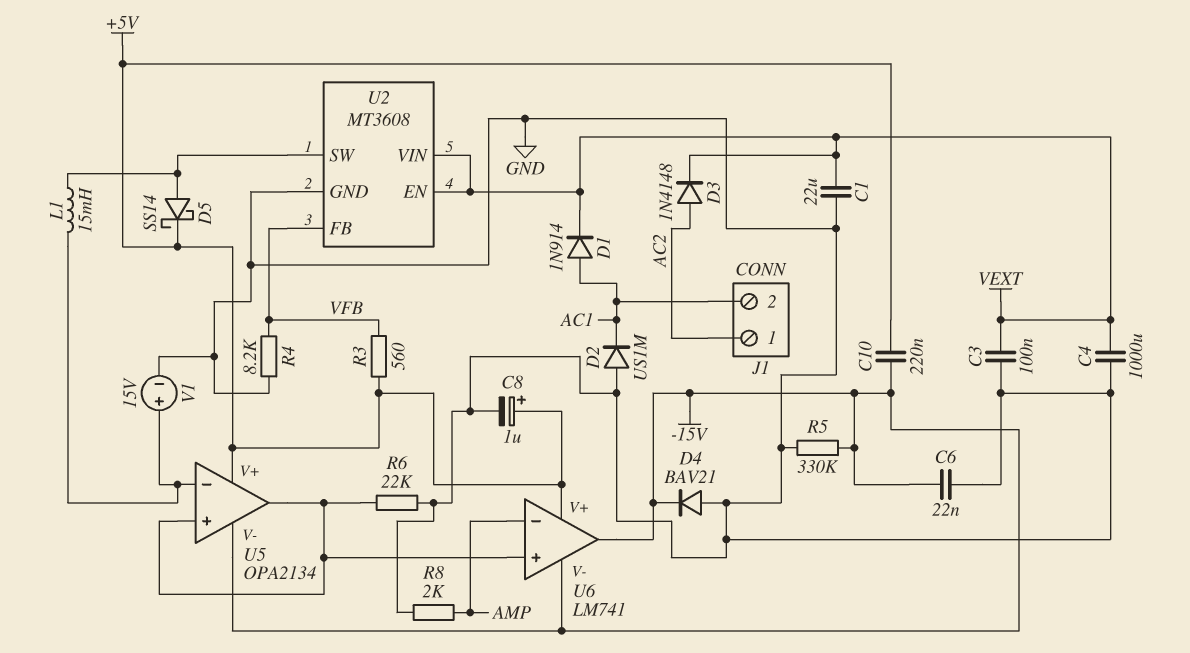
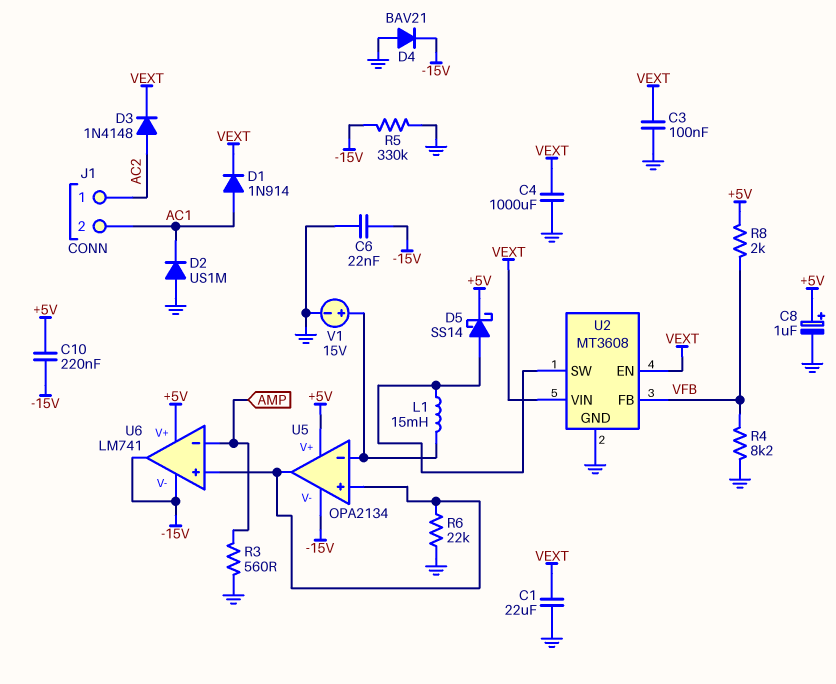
R3: 560 (+5V, VFB) -> 560 (AMP, GND)
R8: 2k (AMP, GND) -> 2k (+5V, VFB)

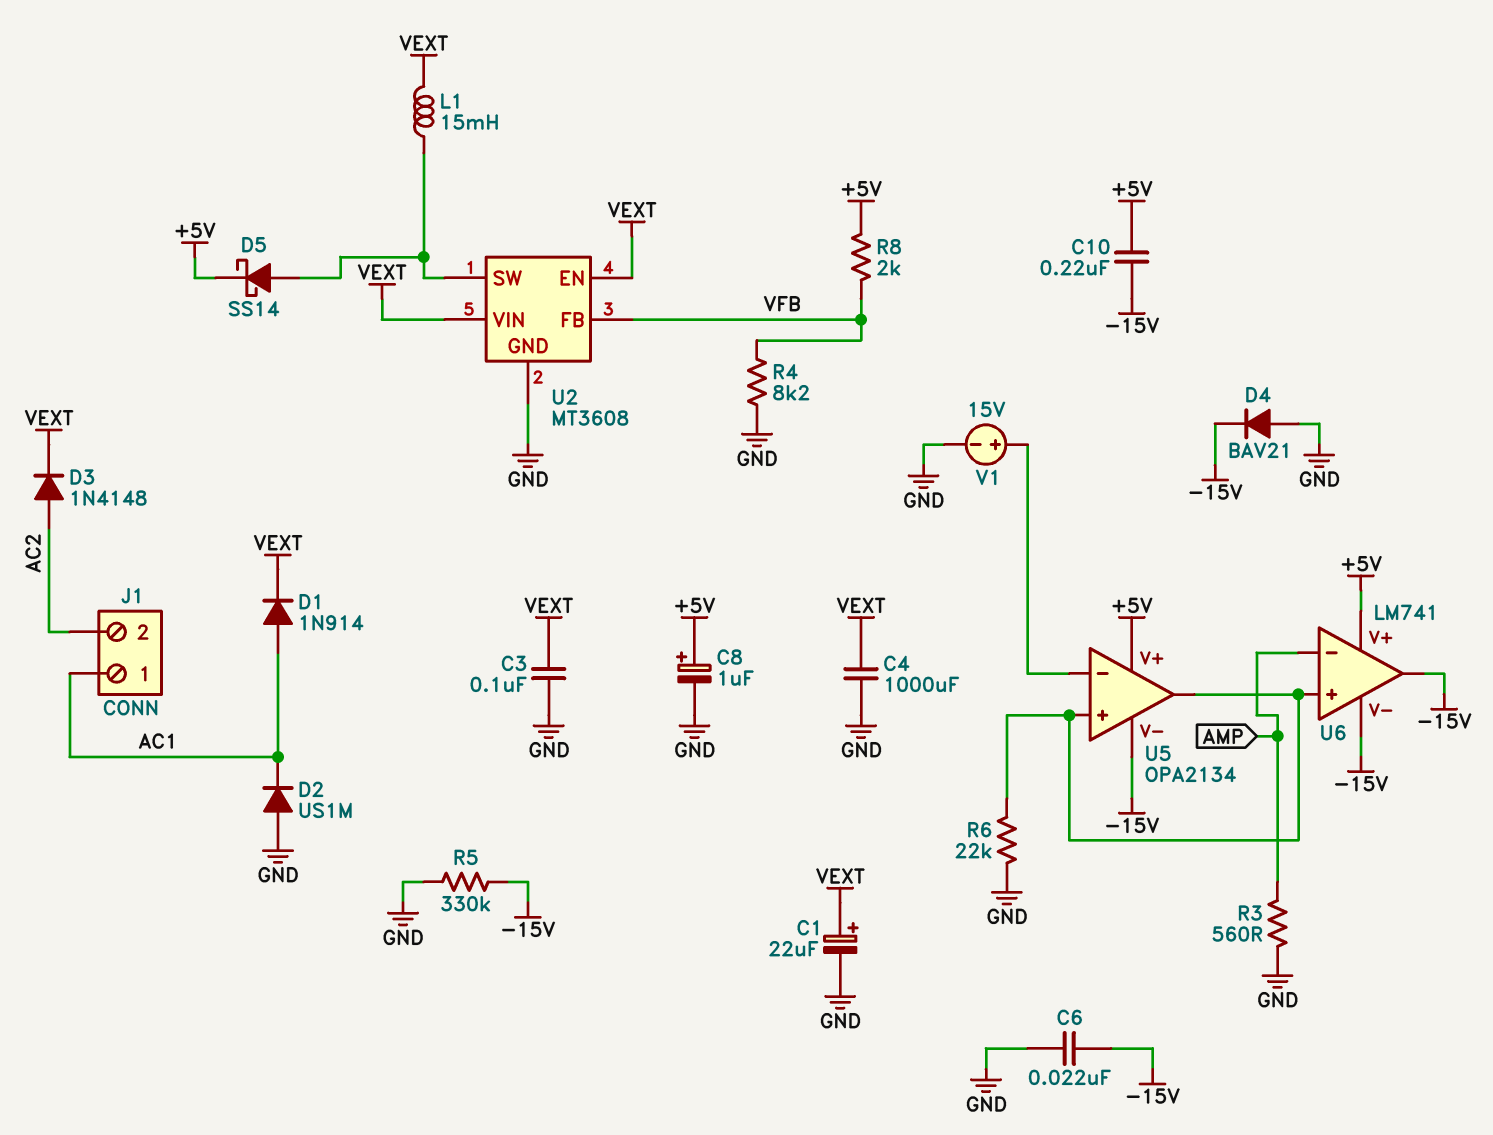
C1: 22uF (GND, VEXT) -> 22uF (plus VEXT, minus GND)
J1 pin 1: AC2 -> AC1
J1 pin 2: AC1 -> AC2
L1: 15mH (U2/SW, U5/in-) -> 15mH (U2/SW, VEXT)

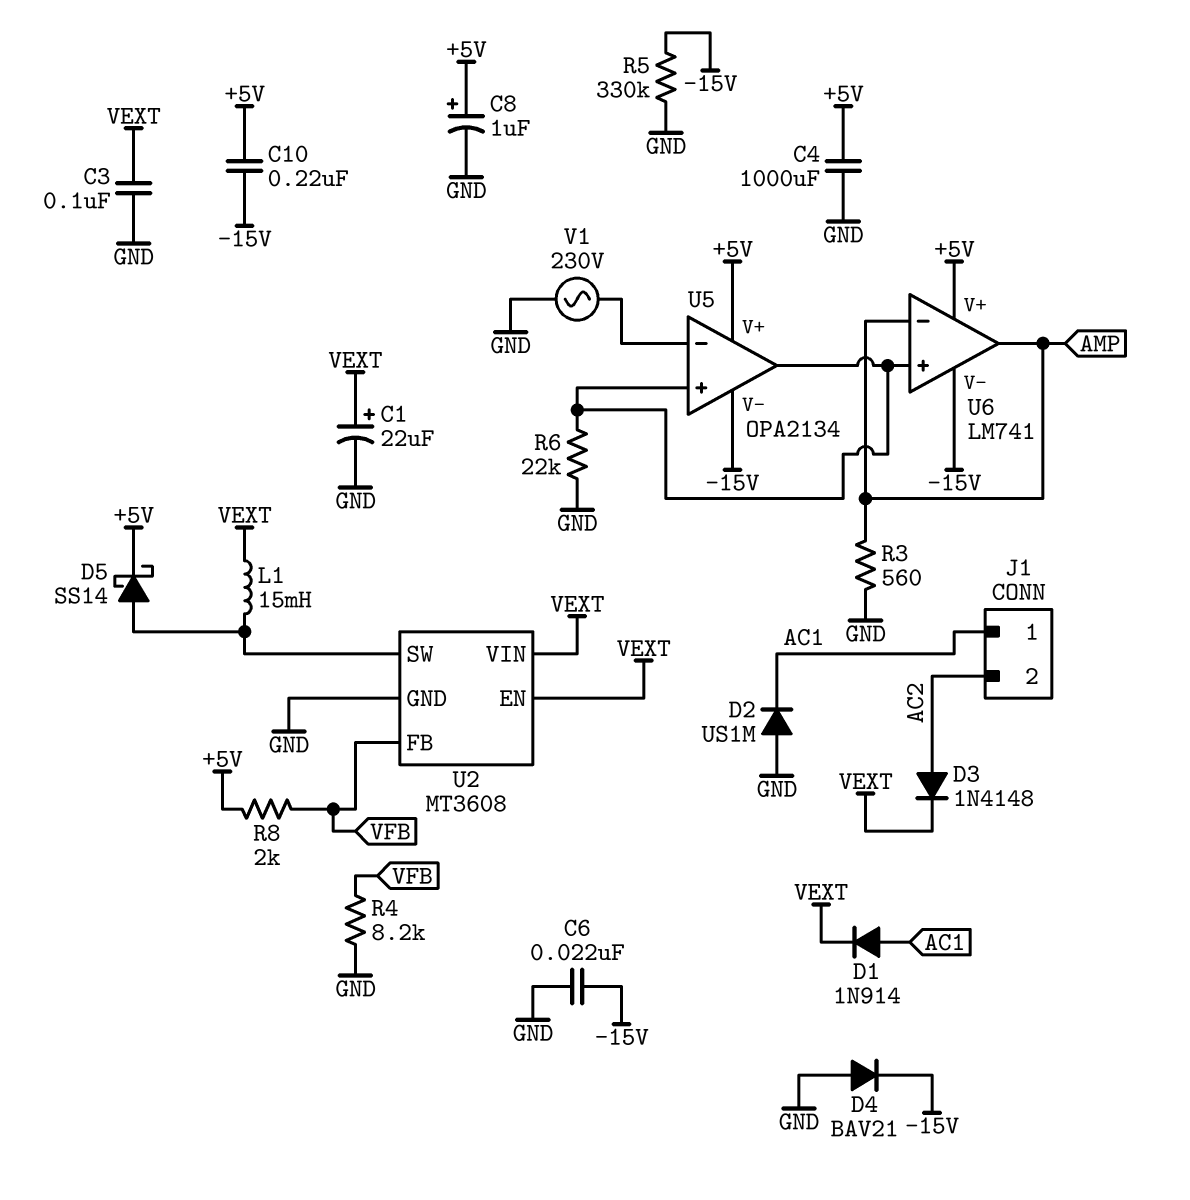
C4: 1000uF (GND, VEXT) -> 1000uF (+5V, GND)
U6 pin out: -15V -> AMP
V1: 15V (plus U5/in-, minus GND) -> AC 230V (GND, U5/in-)

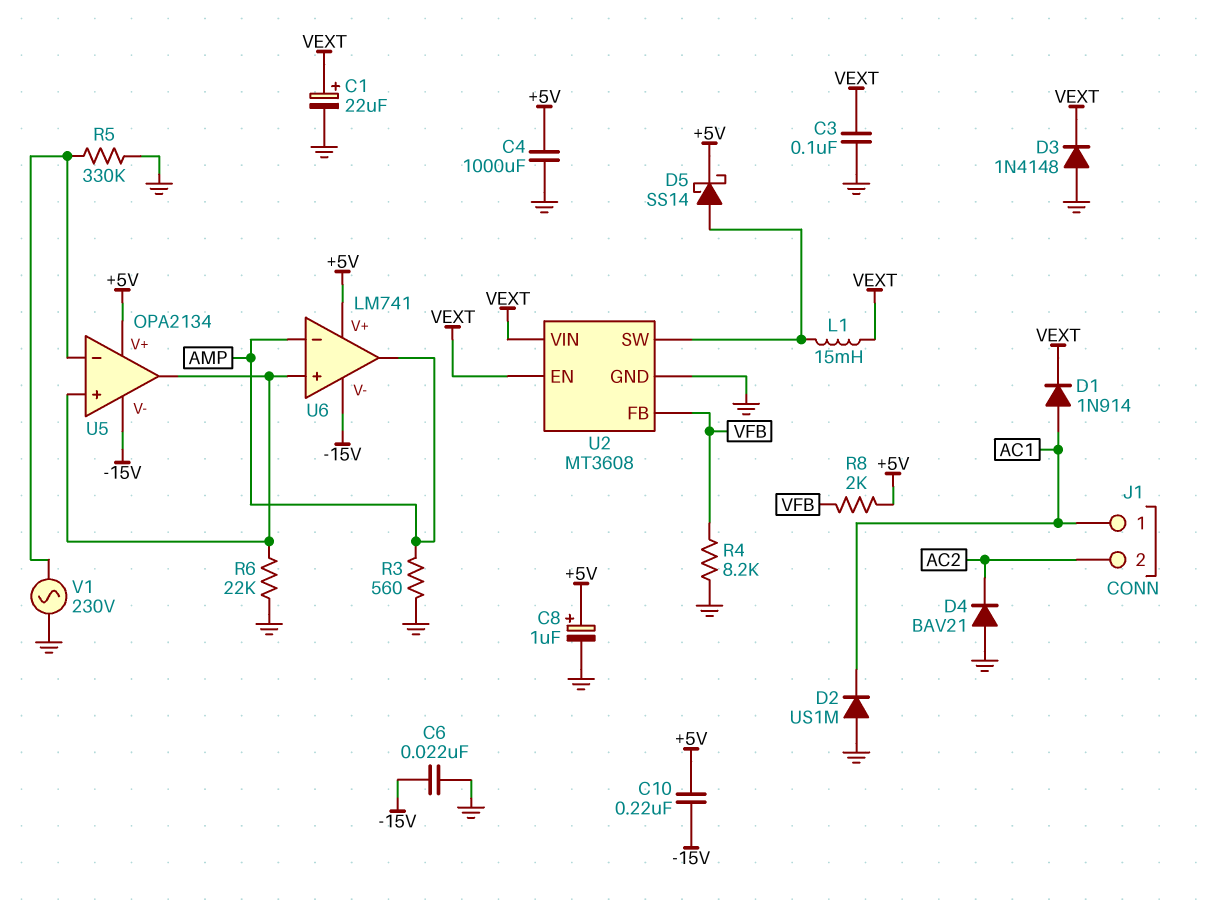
D3: diode 1N4148 (A AC2, K VEXT) -> diode 1N4148 (A GND, K VEXT)
D4: diode BAV21 (A GND, K -15V) -> diode BAV21 (A GND, K AC2)
R5: 330k (-15V, GND) -> 330k (GND, U5/in-)

